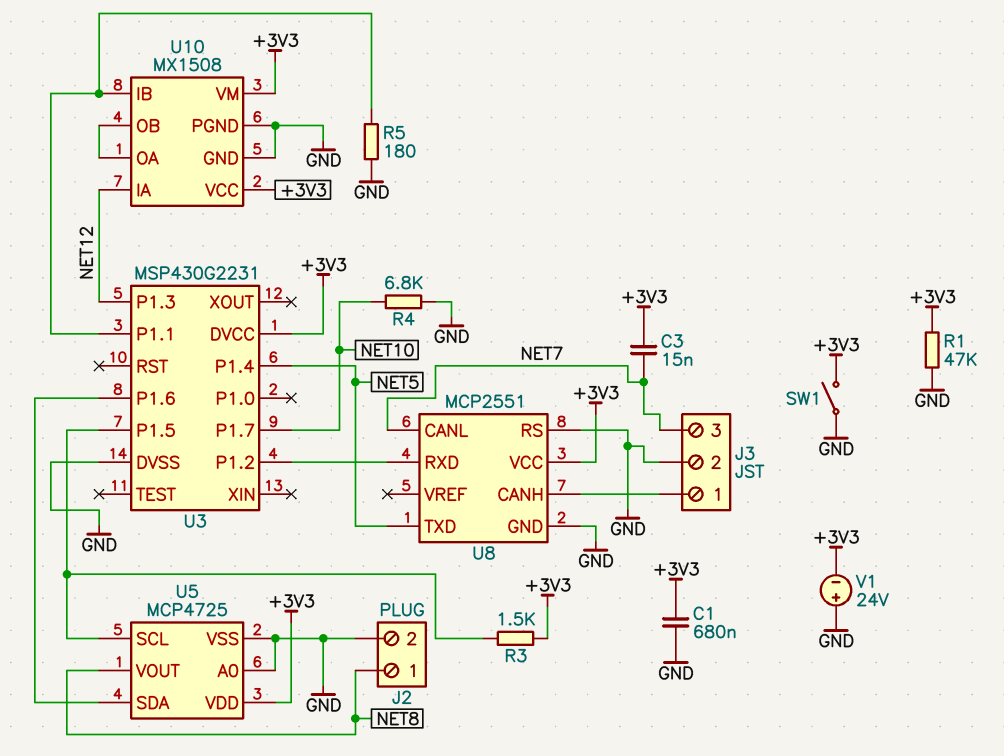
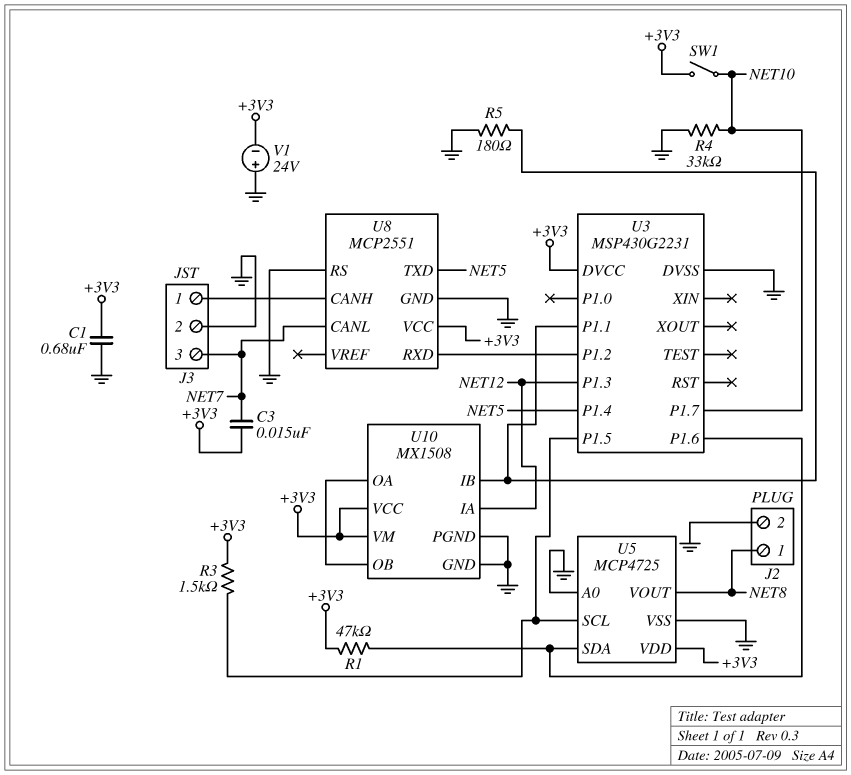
R1: 47k (+3V3, GND) -> 47k (+3V3, U3/P1.6)
R4: 6.8k (GND, NET10) -> 33k (GND, NET10)
SW1: switch (+3V3, GND) -> switch (+3V3, NET10)

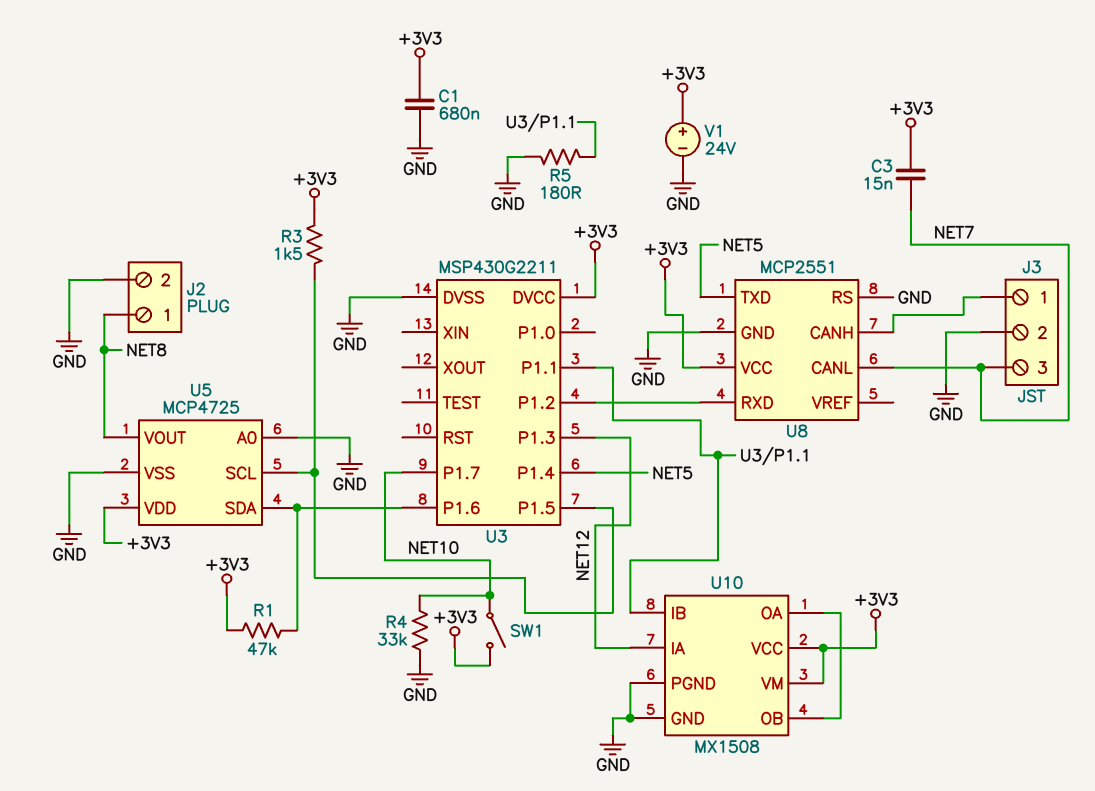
U3: MSP430G2231 -> MSP430G2211
V1: 24V (plus GND, minus +3V3) -> 24V (plus +3V3, minus GND)

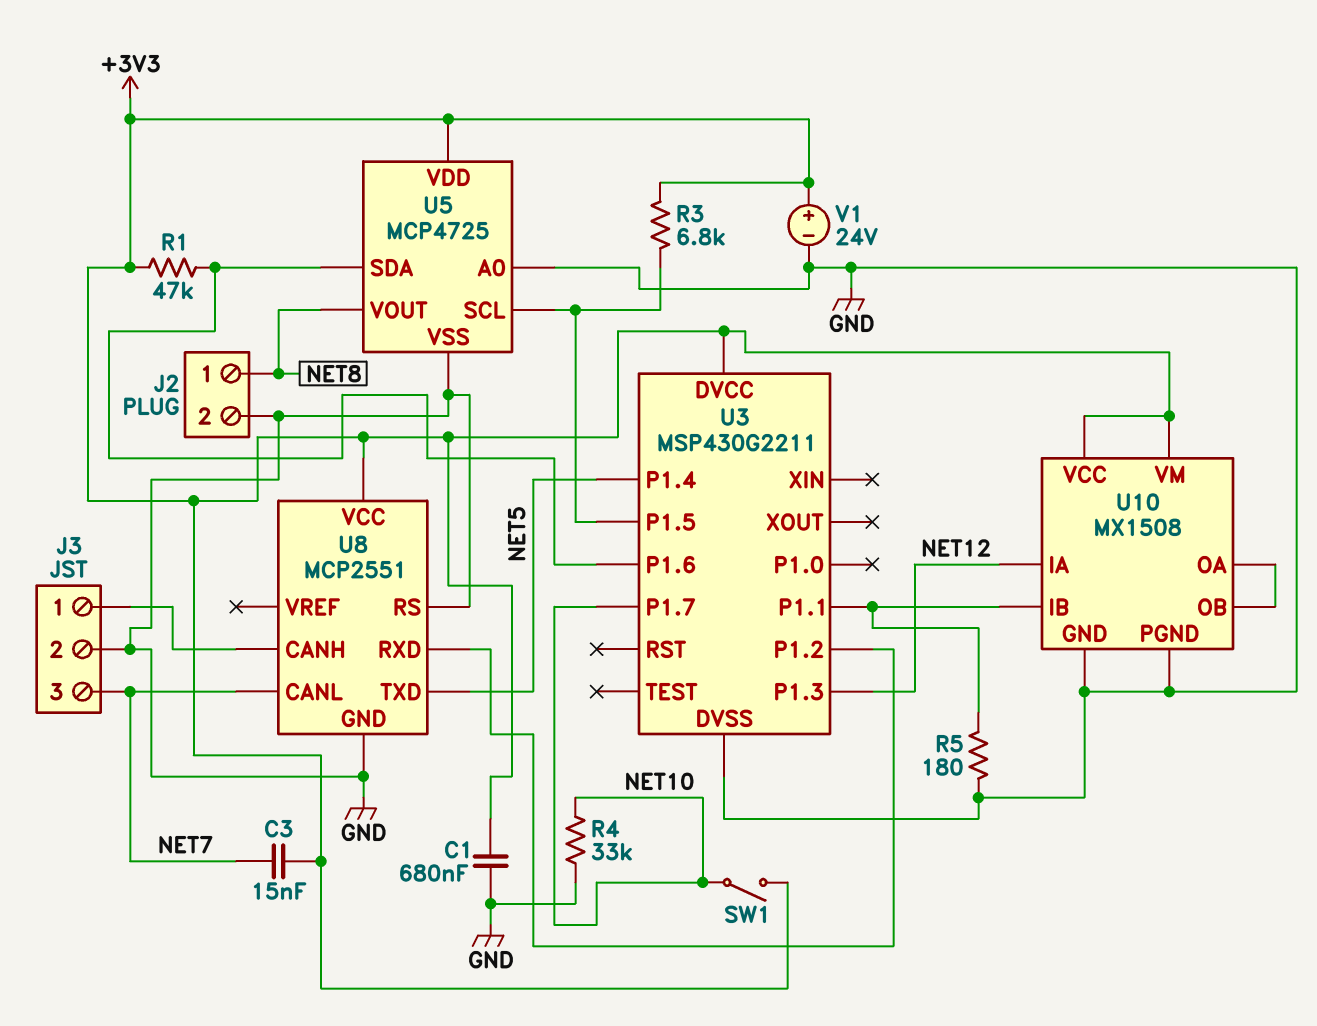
R3: 1.5k (+3V3, U3/P1.5) -> 6.8k (+3V3, U3/P1.5)

